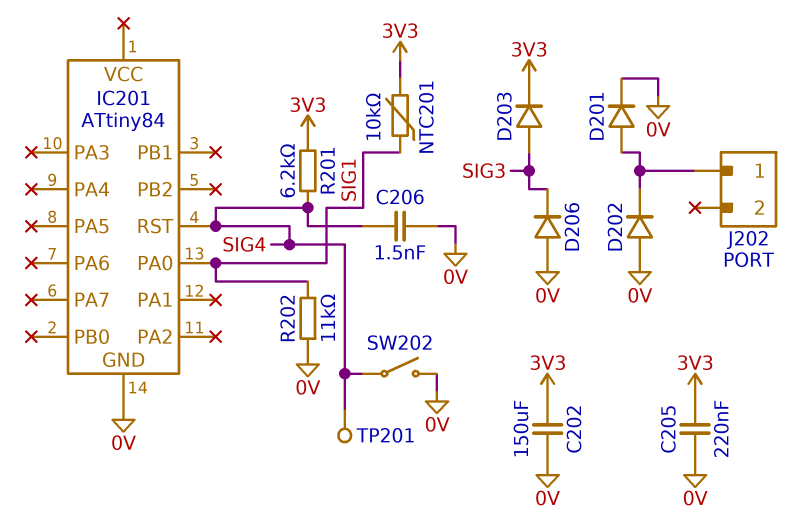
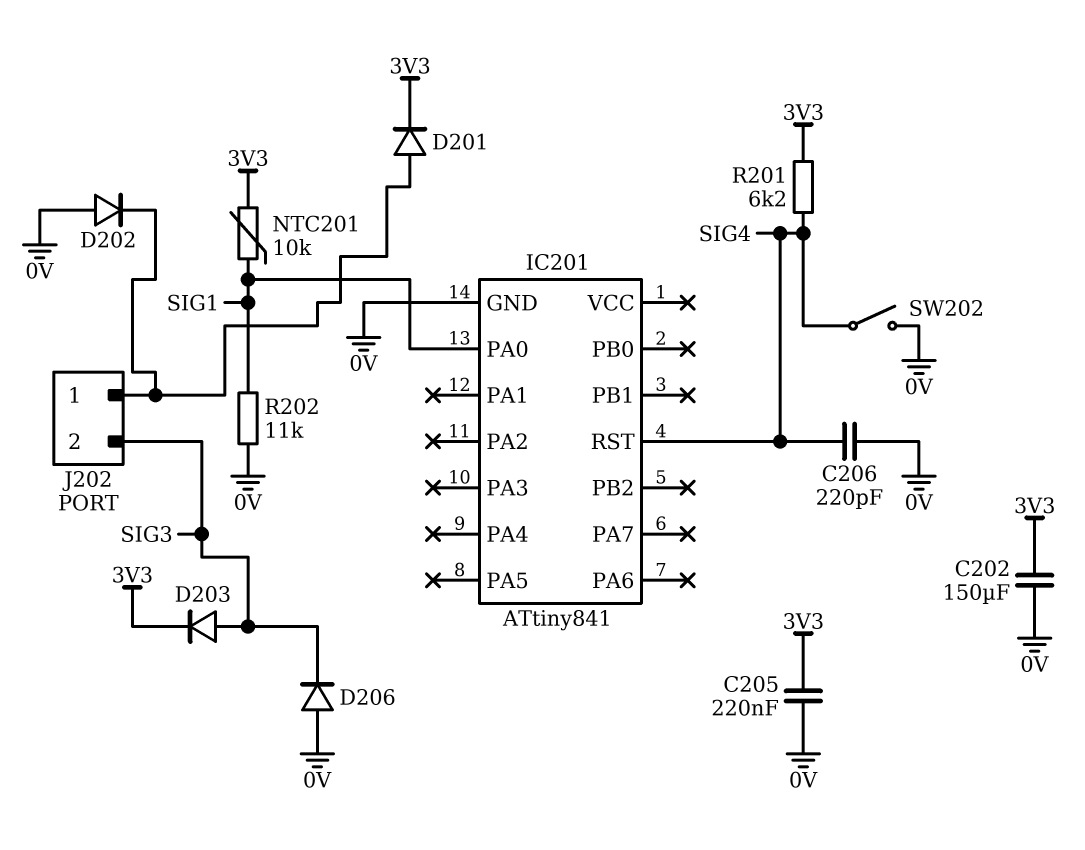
C206: 1.5nF (0V, SIG4) -> 220pF (0V, SIG4)
D201: diode (A J202/1, K 0V) -> diode (A J202/1, K 3V3)
IC201: ATtiny84 -> ATtiny841
J202 pin 2: none -> SIG3
TP201: test point (SIG4) -> none

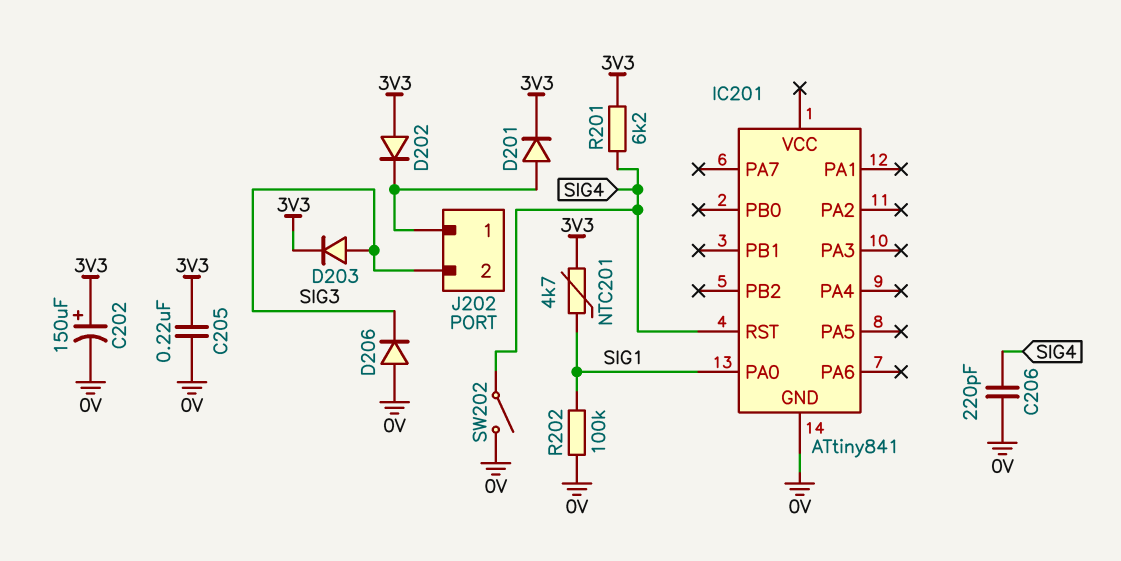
C202: 150uF (0V, 3V3) -> 150uF (plus 3V3, minus 0V)
D202: diode (A 0V, K J202/1) -> diode (A 3V3, K J202/1)
NTC201: 10k (3V3, SIG1) -> 4.7k (3V3, SIG1)
R202: 11k (0V, SIG1) -> 100k (0V, SIG1)

